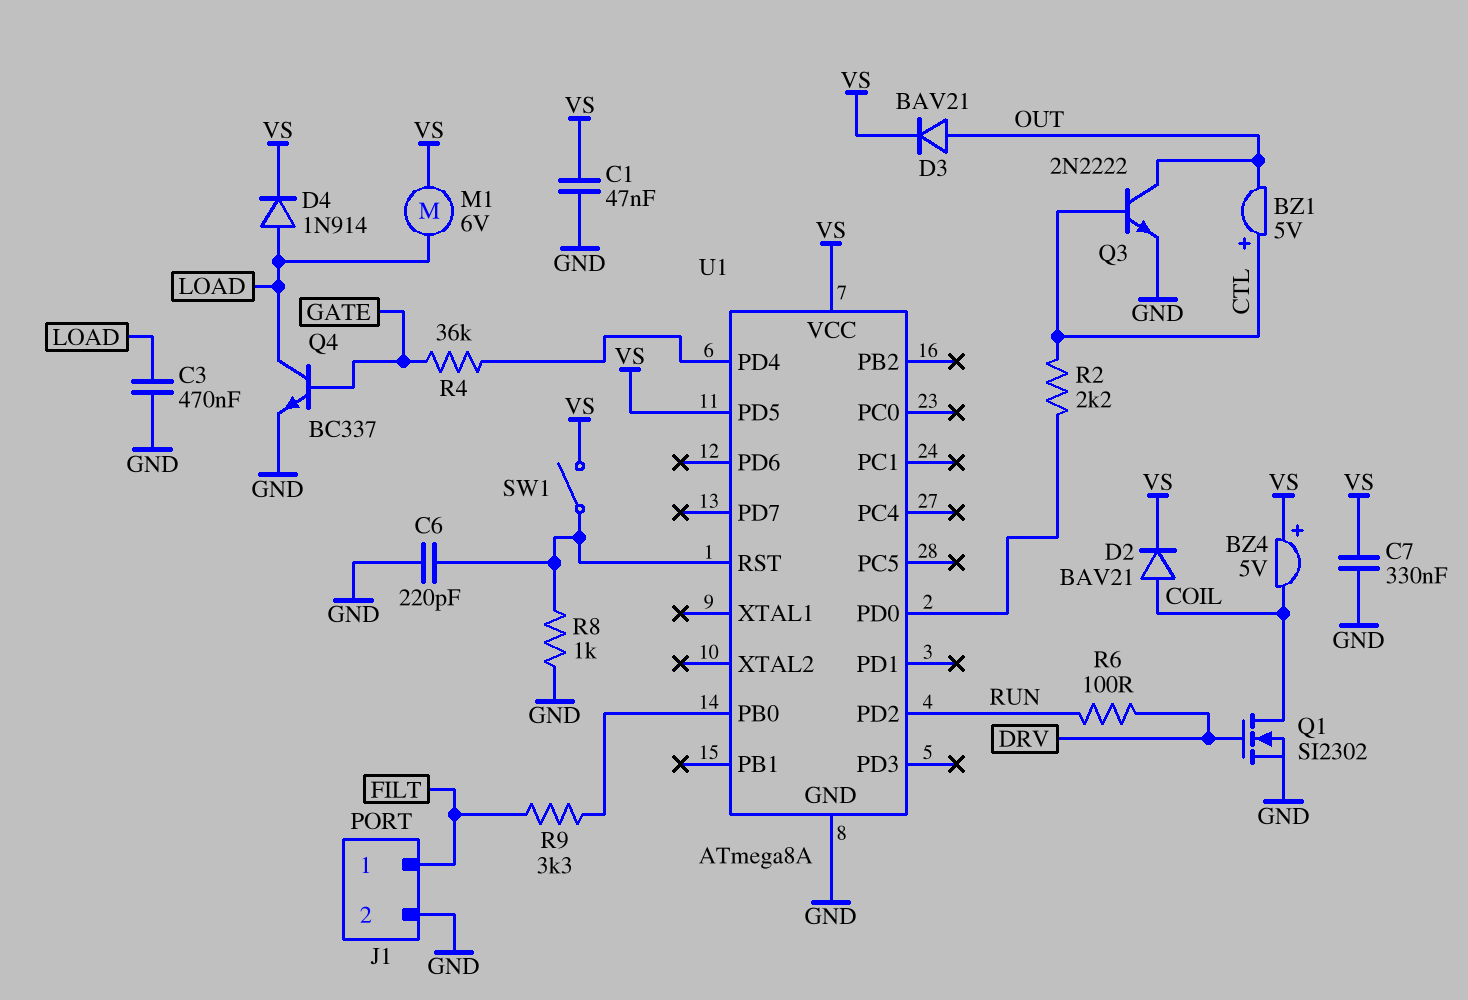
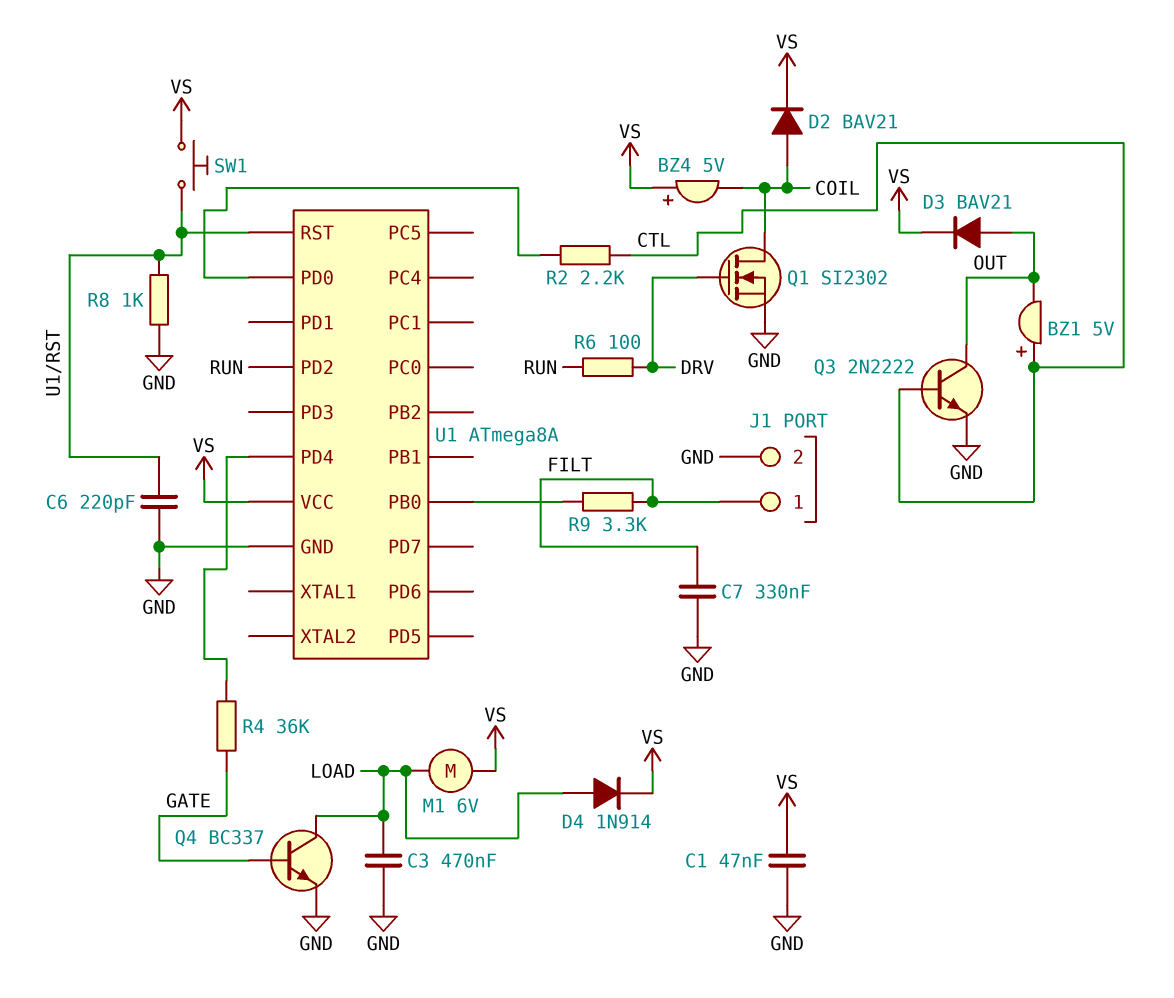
C7: 330nF (GND, VS) -> 330nF (FILT, GND)
SW1: switch (U1/RST, VS) -> button (U1/RST, VS)
U1 pin PD5: VS -> none

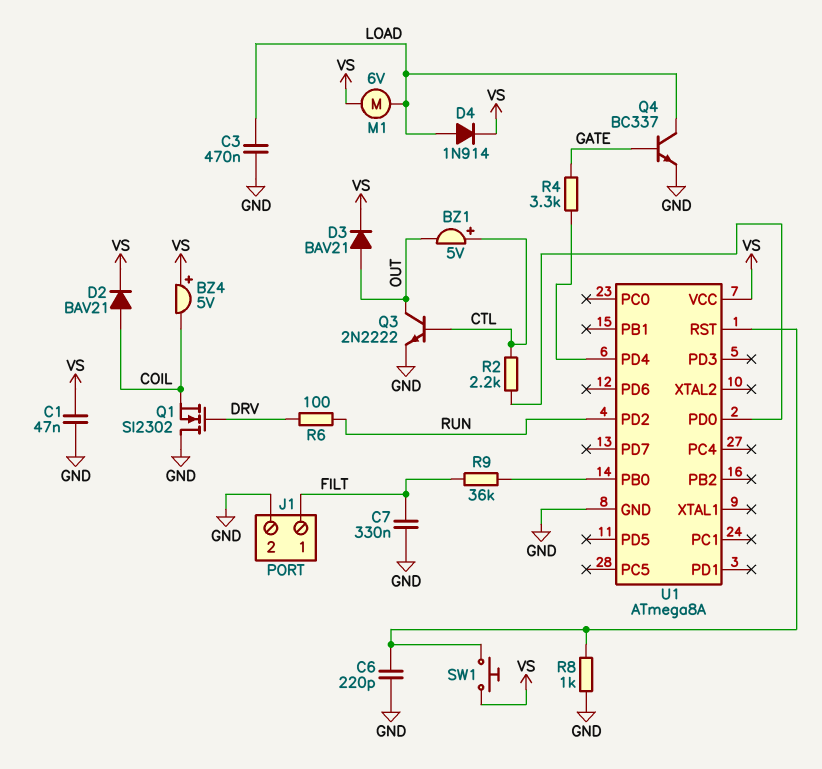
Q1: NMOS SI2302 (G DRV, D COIL, S GND) -> NMOS SI2302 (G DRV, D GND, S COIL)
R4: 36k (GATE, U1/PD4) -> 3.3k (GATE, U1/PD4)
R9: 3.3k (FILT, U1/PB0) -> 36k (FILT, U1/PB0)

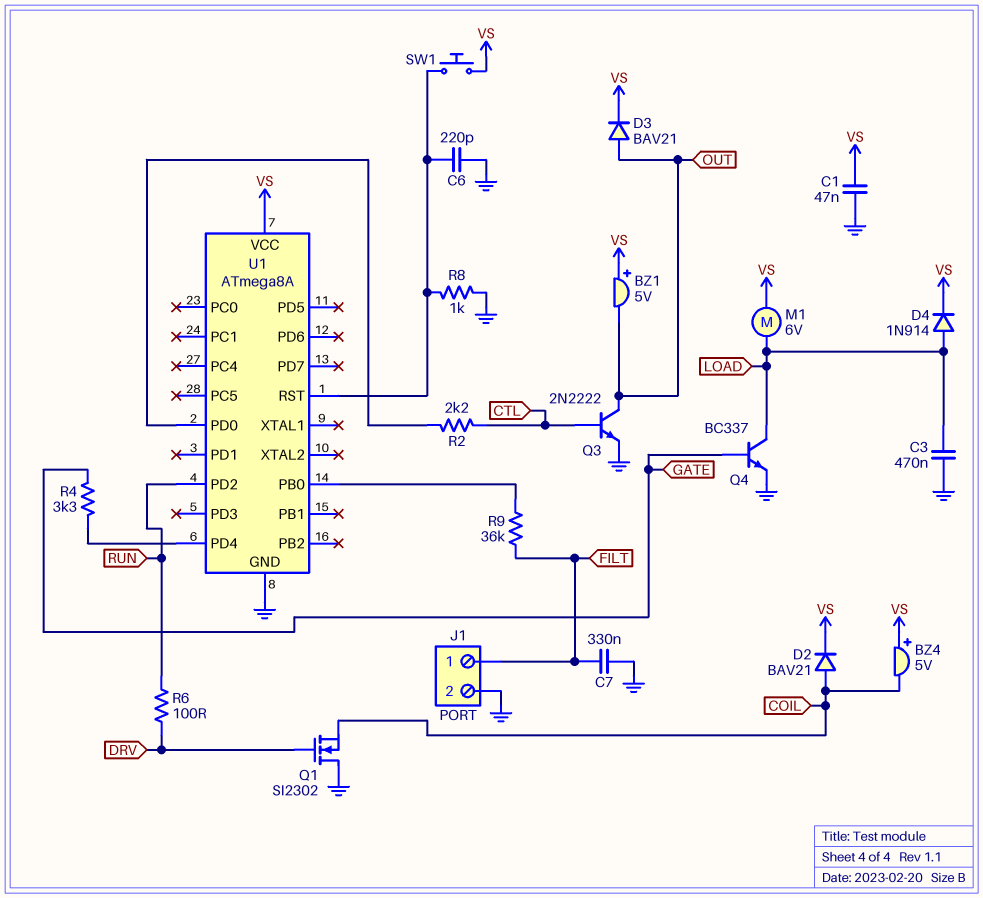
BZ1: buzzer 5V (plus CTL, minus OUT) -> buzzer 5V (plus VS, minus OUT)

